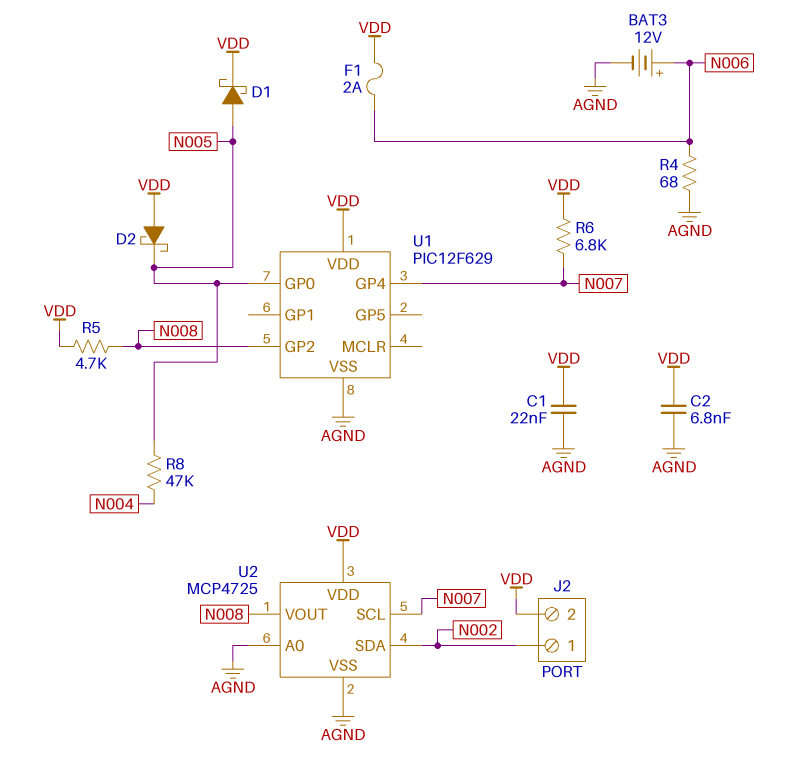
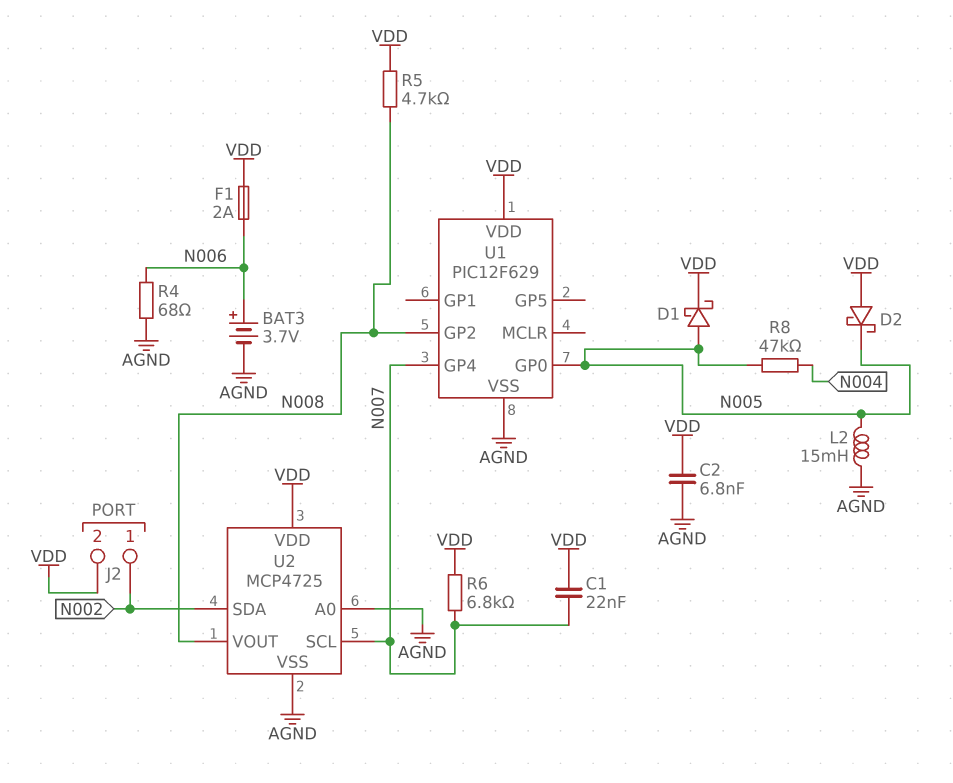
BAT3: 12V (plus N006, minus AGND) -> 3.7V (plus N006, minus AGND)
C1: 22nF (AGND, VDD) -> 22nF (N007, VDD)
L2: none -> 15mH (AGND, N005)

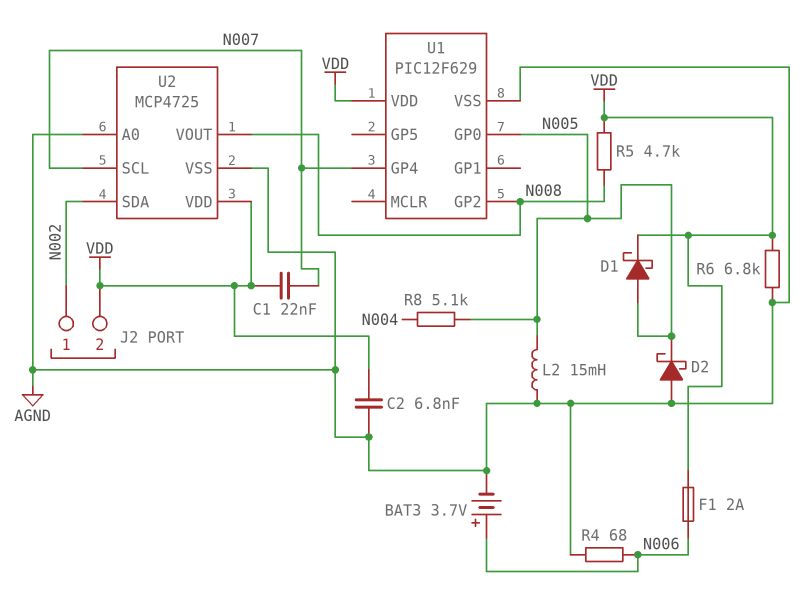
D2: schottky (A VDD, K N005) -> schottky (A AGND, K N005)
R6: 6.8k (N007, VDD) -> 6.8k (AGND, VDD)
R8: 47k (N004, N005) -> 5.1k (N004, N005)

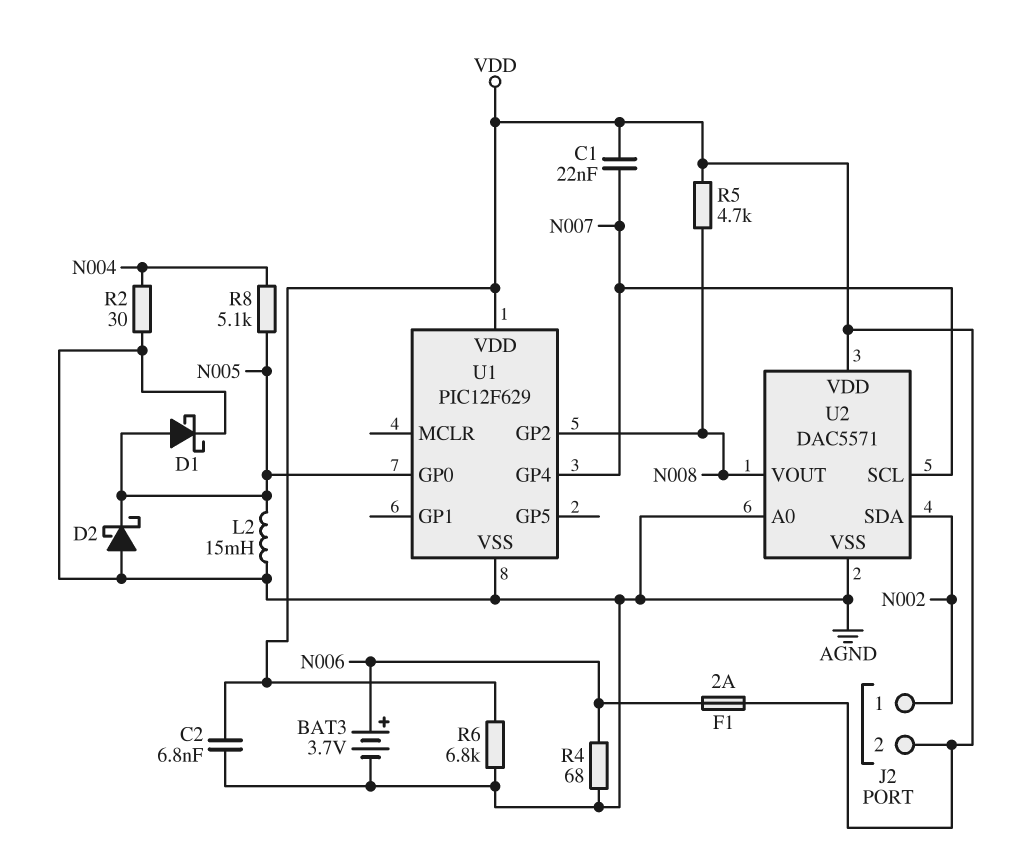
D1: schottky (A N005, K VDD) -> schottky (A N005, K AGND)
R2: none -> 30 (AGND, N004)
U2: MCP4725 -> DAC5571

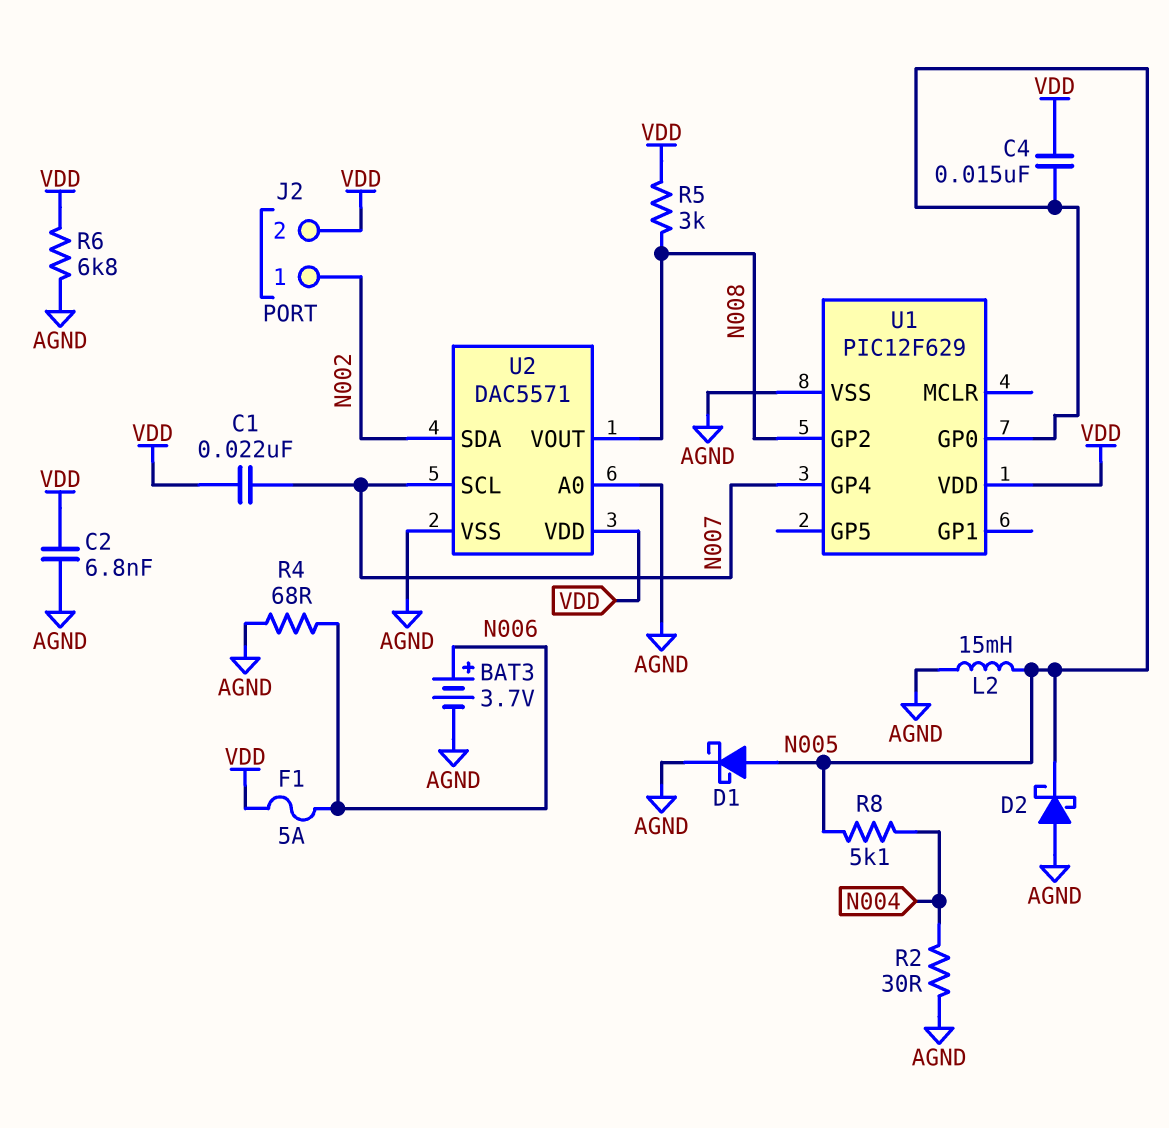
C4: none -> 15nF (N005, VDD)
F1: 2A (N006, VDD) -> 5A (N006, VDD)
R5: 4.7k (N008, VDD) -> 3k (N008, VDD)

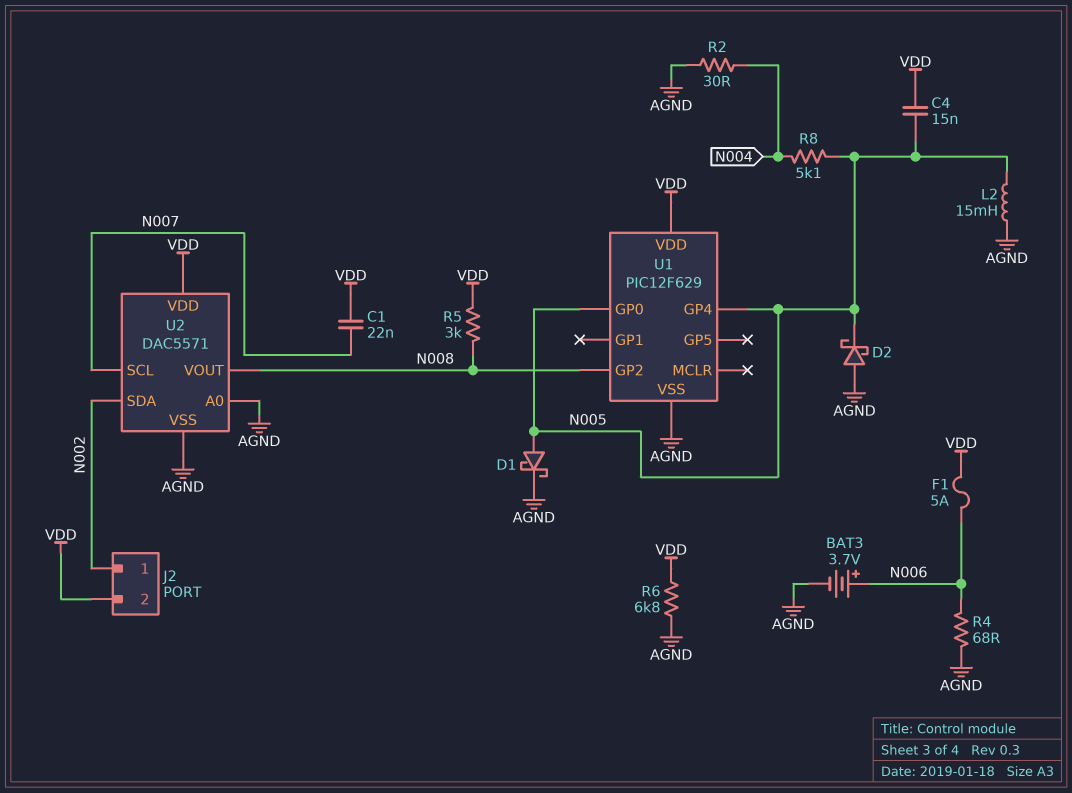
C2: 6.8nF (AGND, VDD) -> none
U1 pin GP4: N007 -> N005

